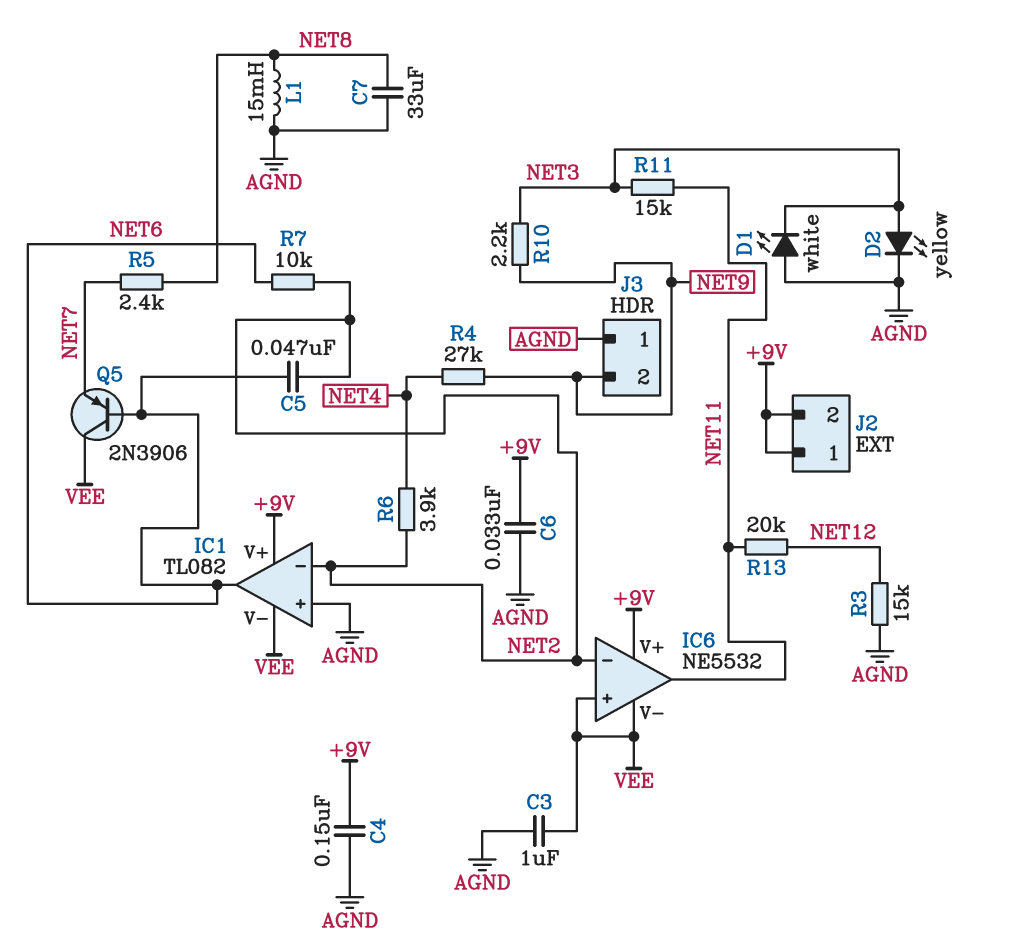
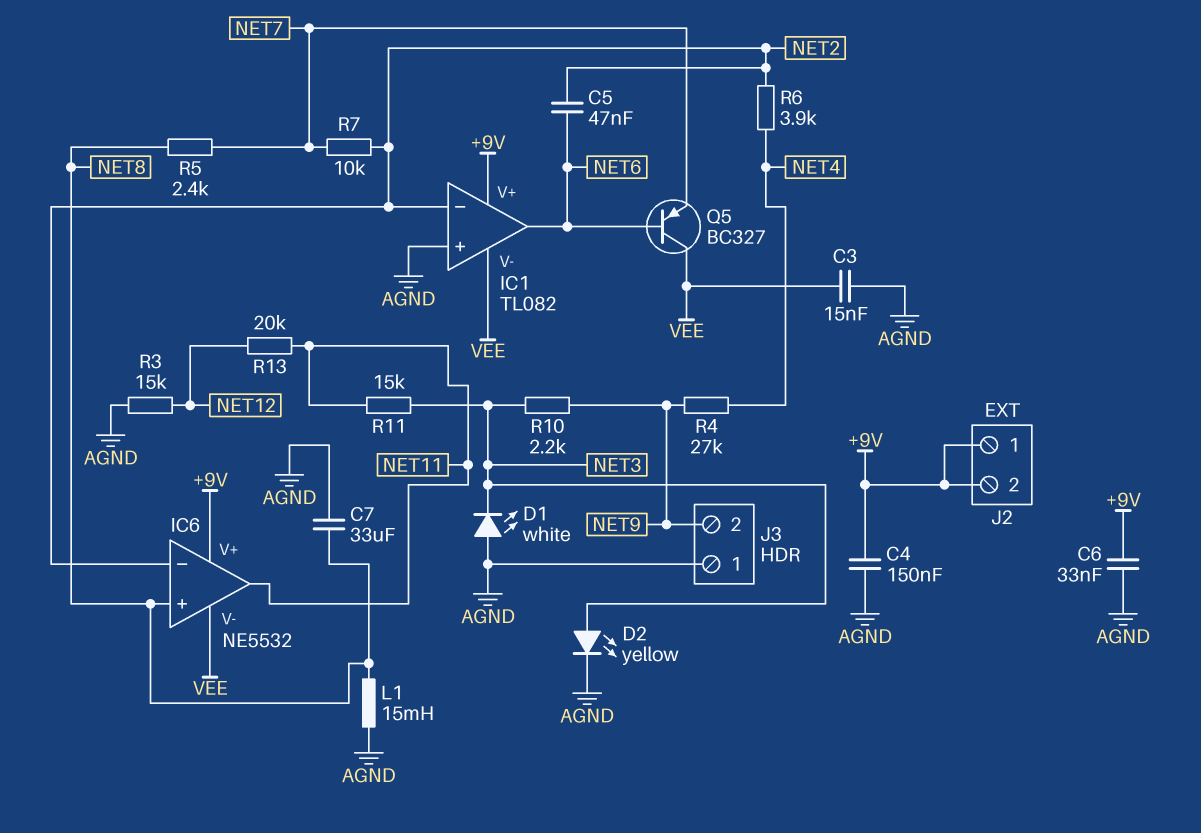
C3: 1uF (AGND, VEE) -> 15nF (AGND, VEE)
IC6 pin in+: VEE -> NET8
Q5: PNP 2N3906 (B NET6, C VEE, E NET7) -> PNP BC327 (B NET6, C VEE, E NET7)
R7: 10k (NET2, NET6) -> 10k (NET2, NET7)

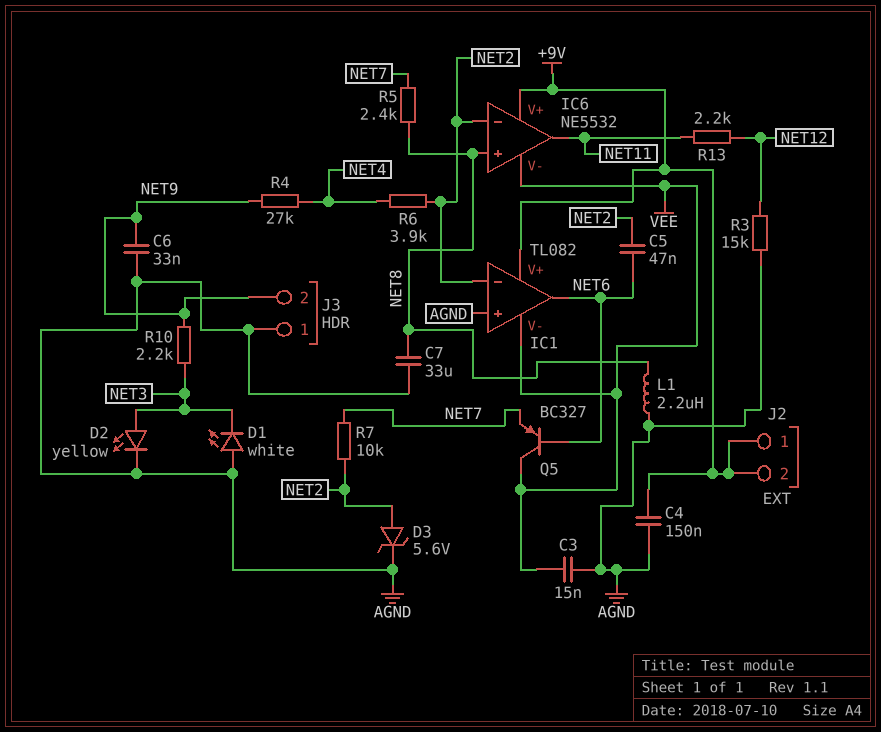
C6: 33nF (+9V, AGND) -> 33nF (AGND, NET9)
D3: none -> zener 5.6V (A NET2, K AGND)
L1: 15mH (AGND, NET8) -> 2.2uH (AGND, NET8)
R11: 15k (NET3, NET11) -> none
R13: 20k (NET11, NET12) -> 2.2k (NET11, NET12)

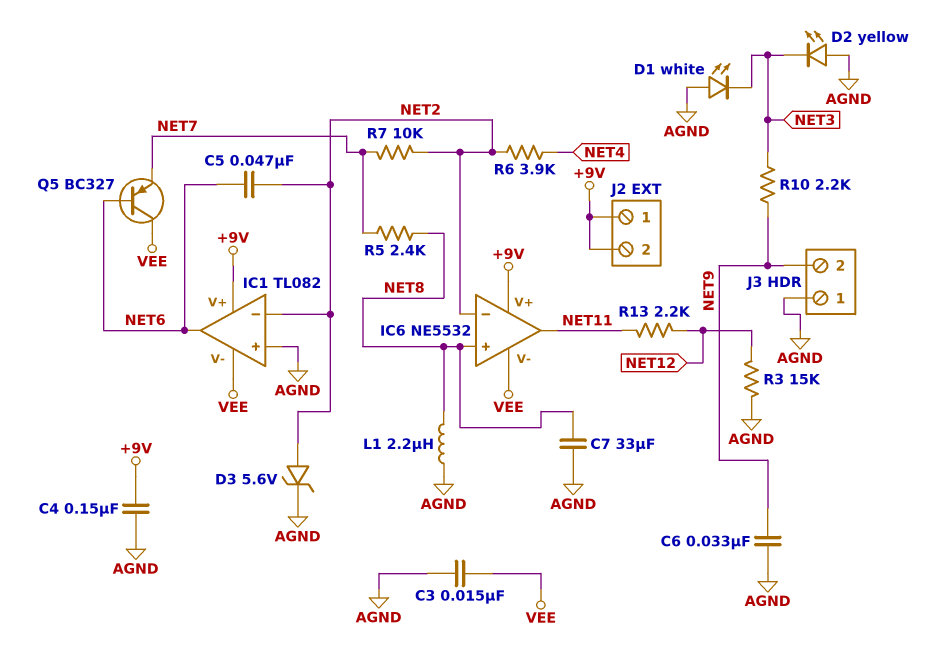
D2: LED yellow (A NET3, K AGND) -> LED yellow (A AGND, K NET3)
R4: 27k (NET4, NET9) -> none

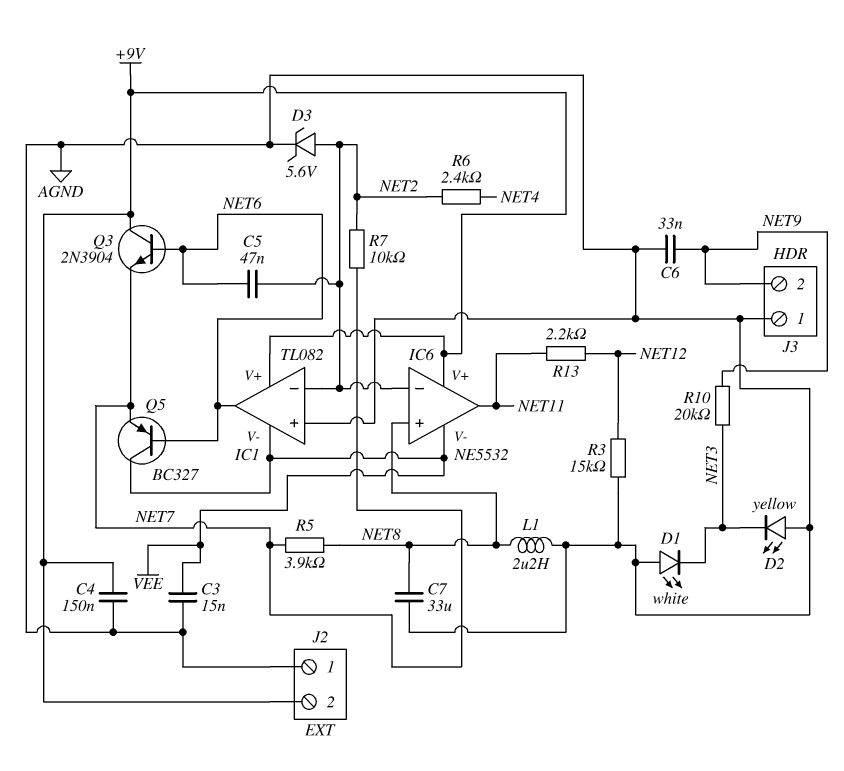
J2 pin 1: +9V -> AGND
Q3: none -> NPN 2N3904 (B NET6, C +9V, E NET7)
R5: 2.4k (NET7, NET8) -> 3.9k (NET7, NET8)
R6: 3.9k (NET2, NET4) -> 2.4k (NET2, NET4)
R10: 2.2k (NET3, NET9) -> 20k (NET3, NET9)

